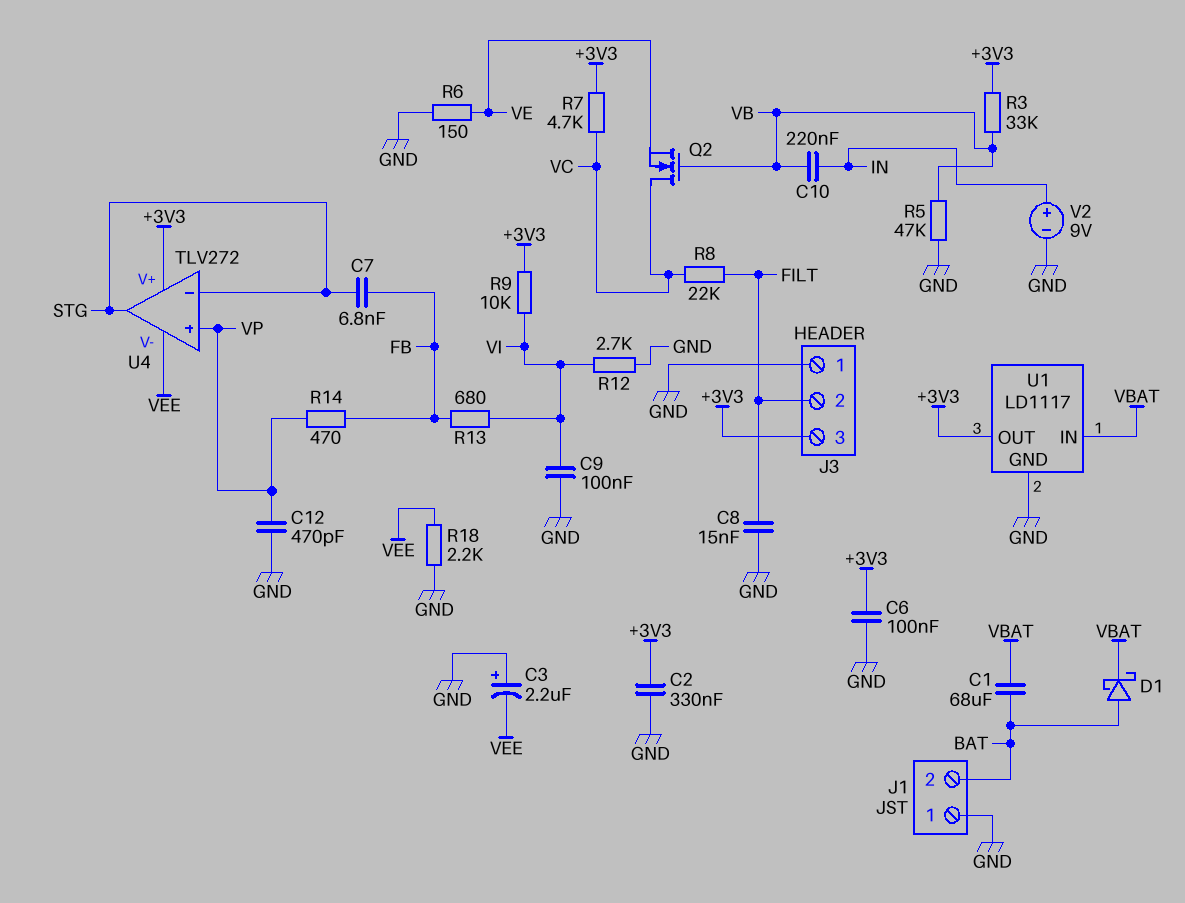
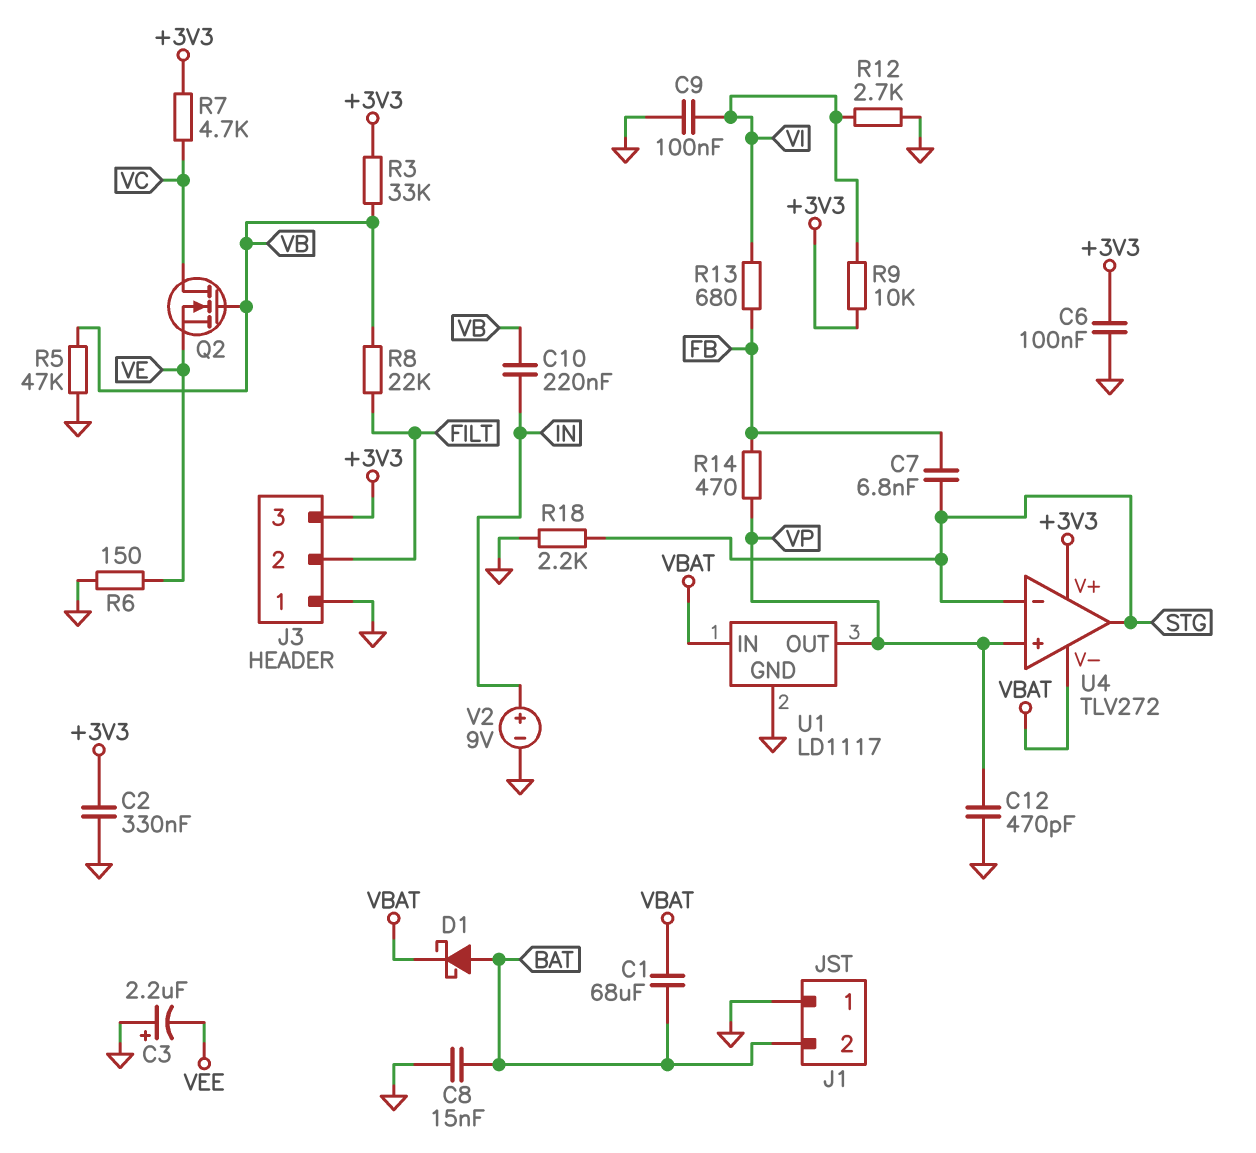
C8: 15nF (FILT, GND) -> 15nF (BAT, GND)
R8: 22k (FILT, VC) -> 22k (FILT, VB)
R18: 2.2k (GND, VEE) -> 2.2k (GND, STG)
U1 pin OUT: +3V3 -> VP
U4 pin V-: VEE -> VBAT

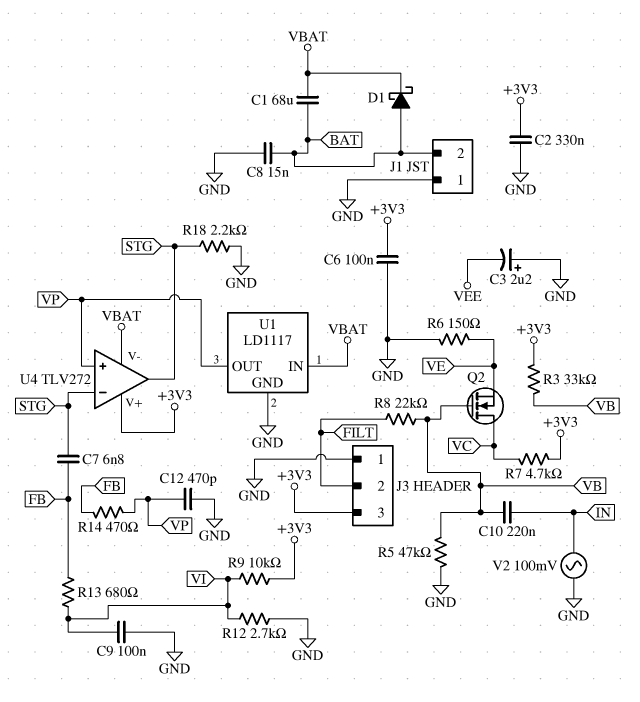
V2: 9V (plus IN, minus GND) -> AC 100mV (GND, IN)

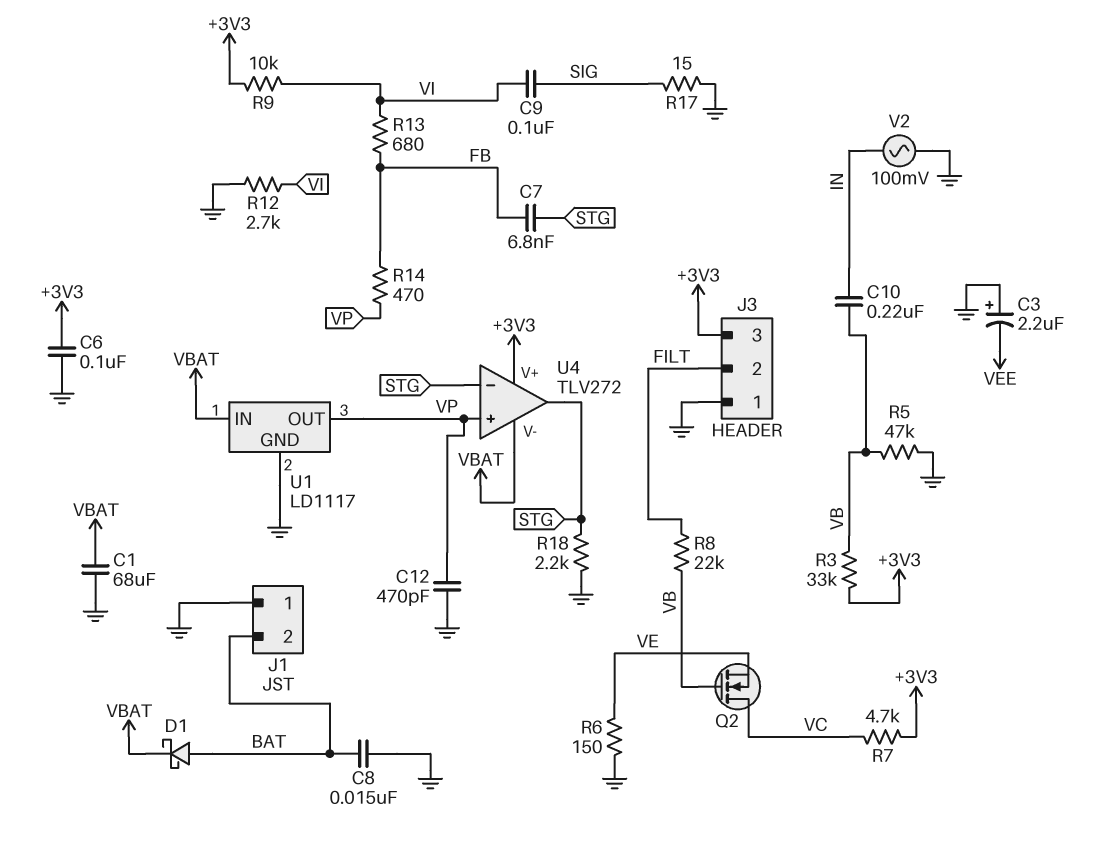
C1: 68uF (BAT, VBAT) -> 68uF (GND, VBAT)
C2: 330nF (+3V3, GND) -> none
C9: 100nF (GND, VI) -> 100nF (SIG, VI)
R17: none -> 15 (GND, SIG)

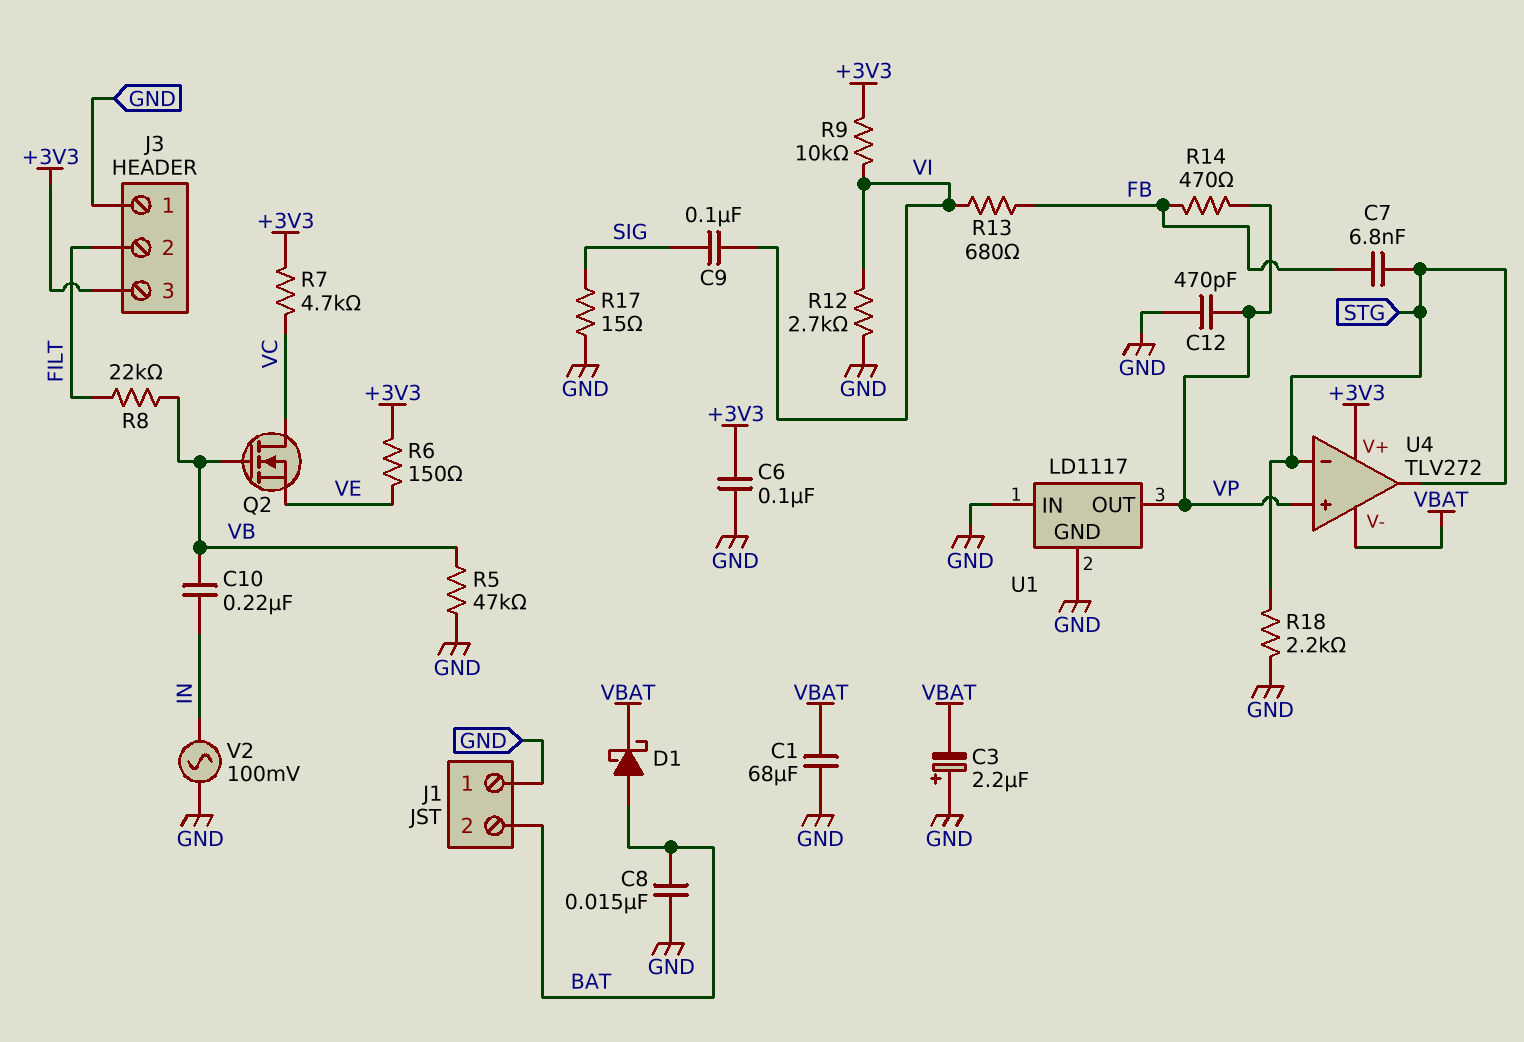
C3: 2.2uF (plus GND, minus VEE) -> 2.2uF (plus GND, minus VBAT)
R3: 33k (+3V3, VB) -> none
R6: 150 (GND, VE) -> 150 (+3V3, VE)
U1 pin IN: VBAT -> GND

